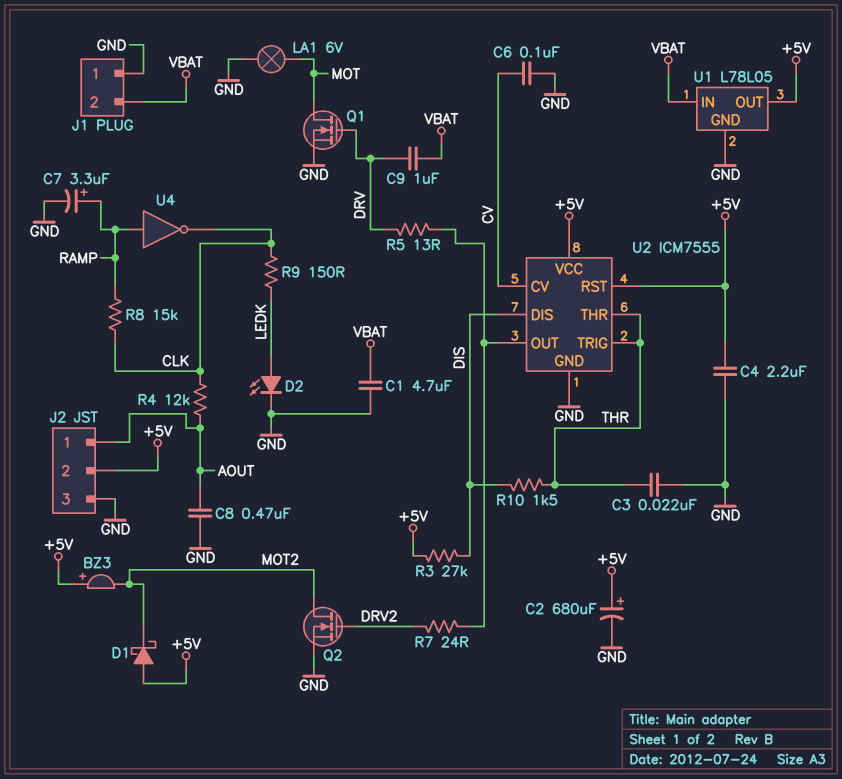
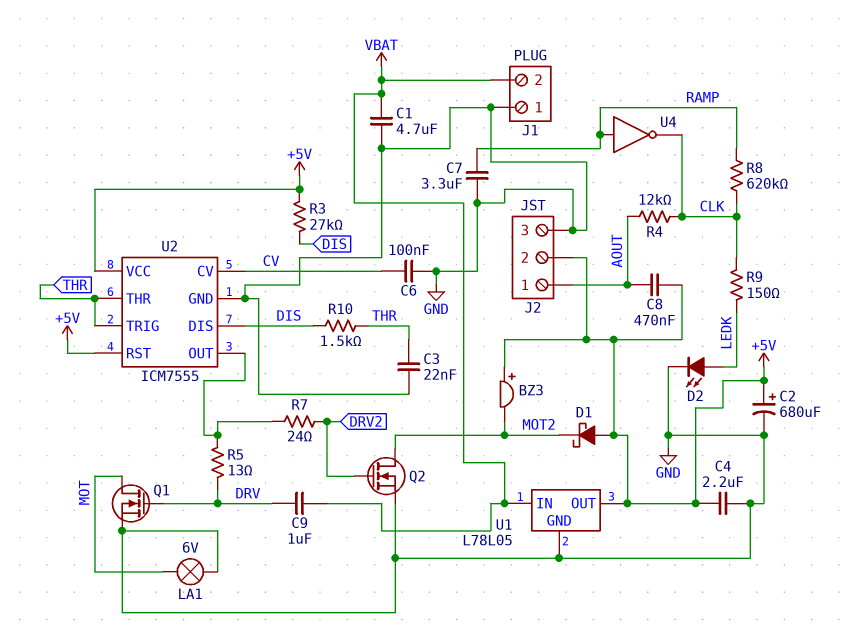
C7: 3.3uF (plus RAMP, minus GND) -> 3.3uF (GND, RAMP)
C8: 470nF (AOUT, GND) -> 470nF (+5V, AOUT)
R8: 15k (CLK, RAMP) -> 620k (CLK, RAMP)

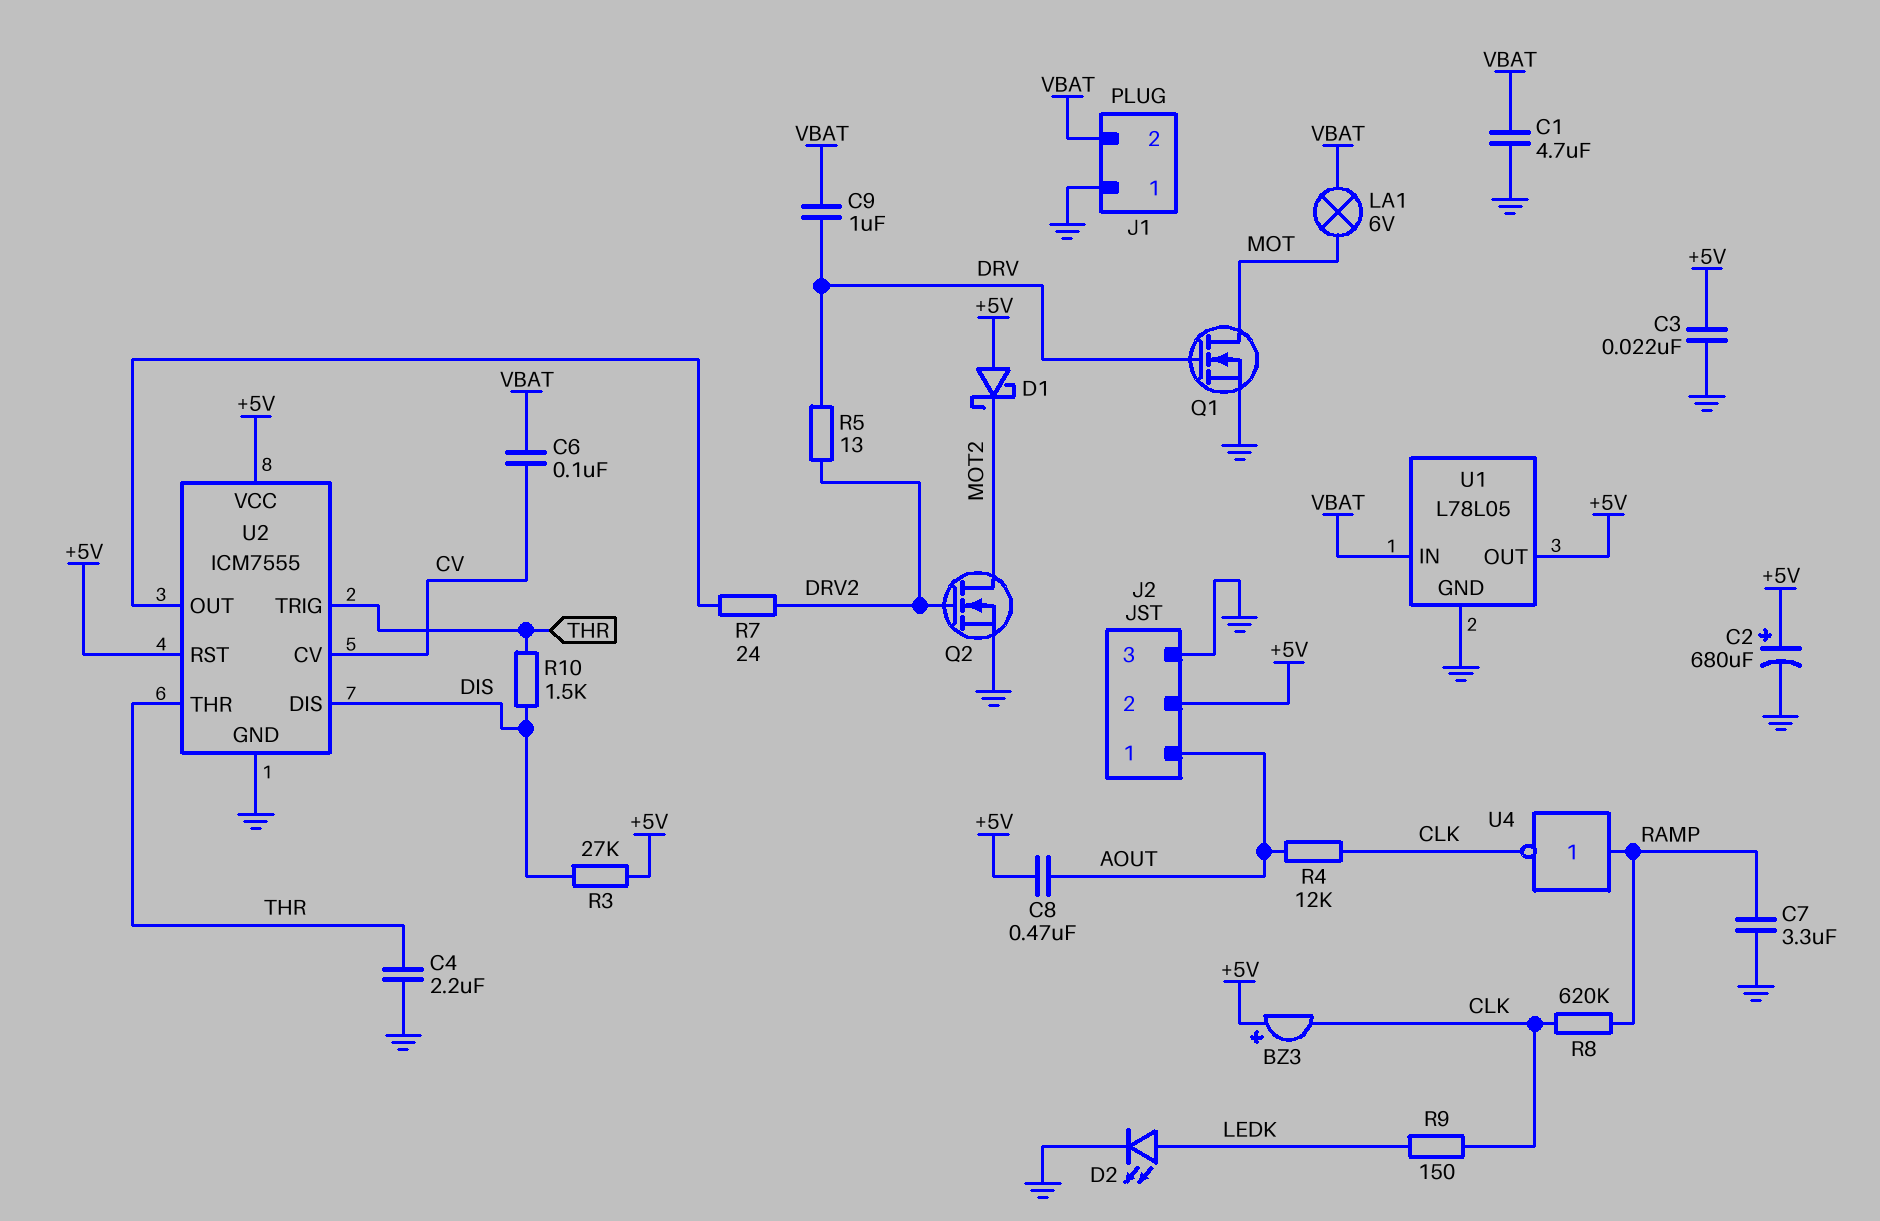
BZ3: buzzer (plus +5V, minus MOT2) -> buzzer (plus +5V, minus CLK)
C3: 22nF (GND, THR) -> 22nF (+5V, GND)
C4: 2.2uF (+5V, GND) -> 2.2uF (GND, THR)
C6: 100nF (CV, GND) -> 100nF (CV, VBAT)
LA1: lamp 6V (GND, MOT) -> lamp 6V (MOT, VBAT)
R5: 13 (DRV, U2/OUT) -> 13 (DRV, DRV2)

